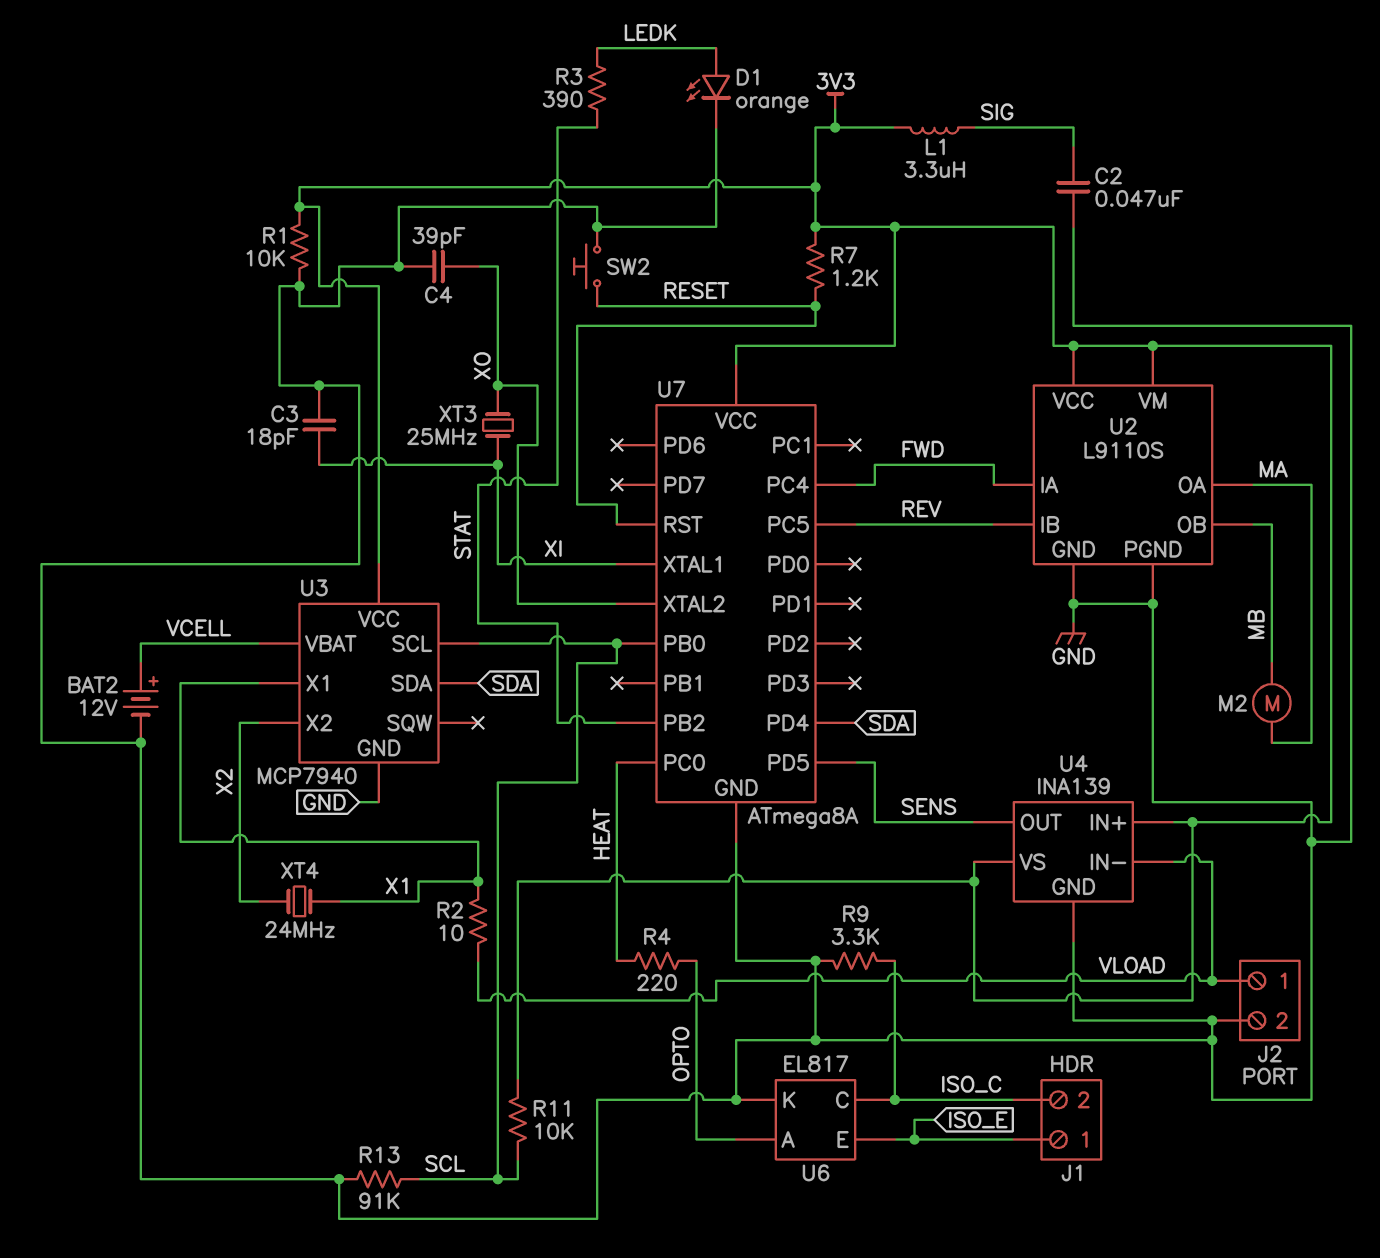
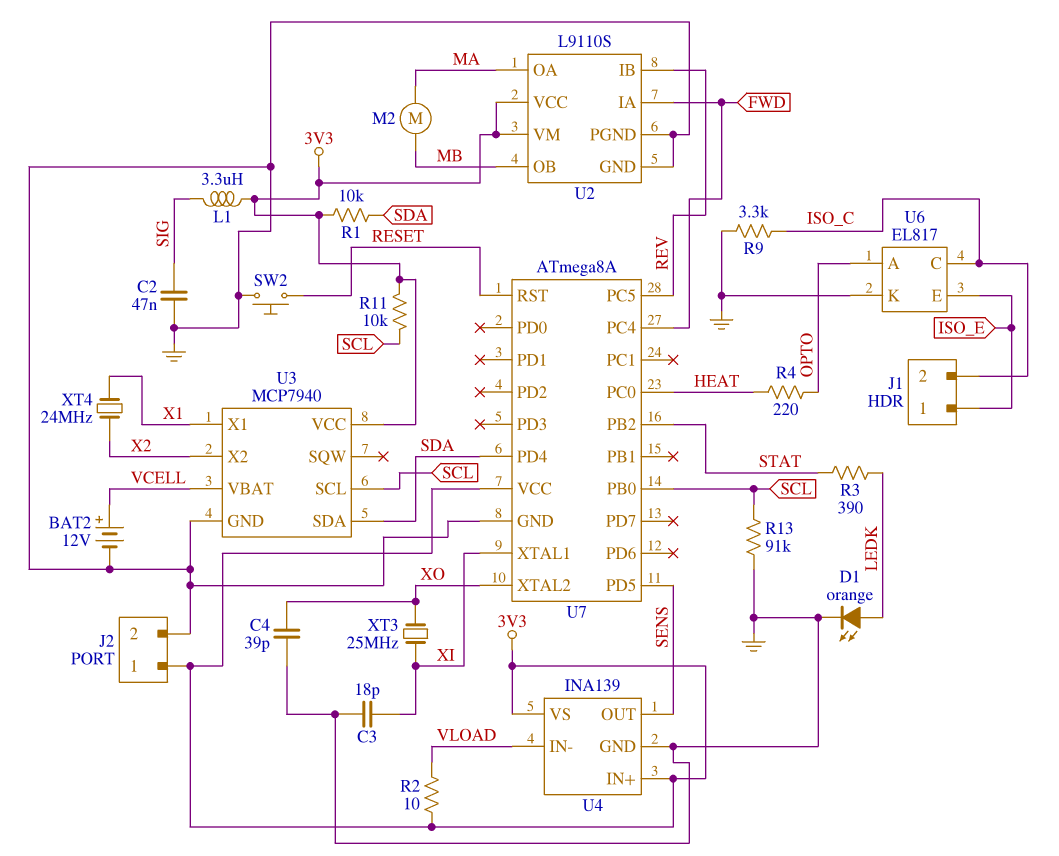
J2 pin 1: VLOAD -> 3V3
R1: 10k (3V3, GND) -> 10k (3V3, SDA)
R2: 10 (VLOAD, X1) -> 10 (3V3, VLOAD)
R7: 1.2k (3V3, RESET) -> none

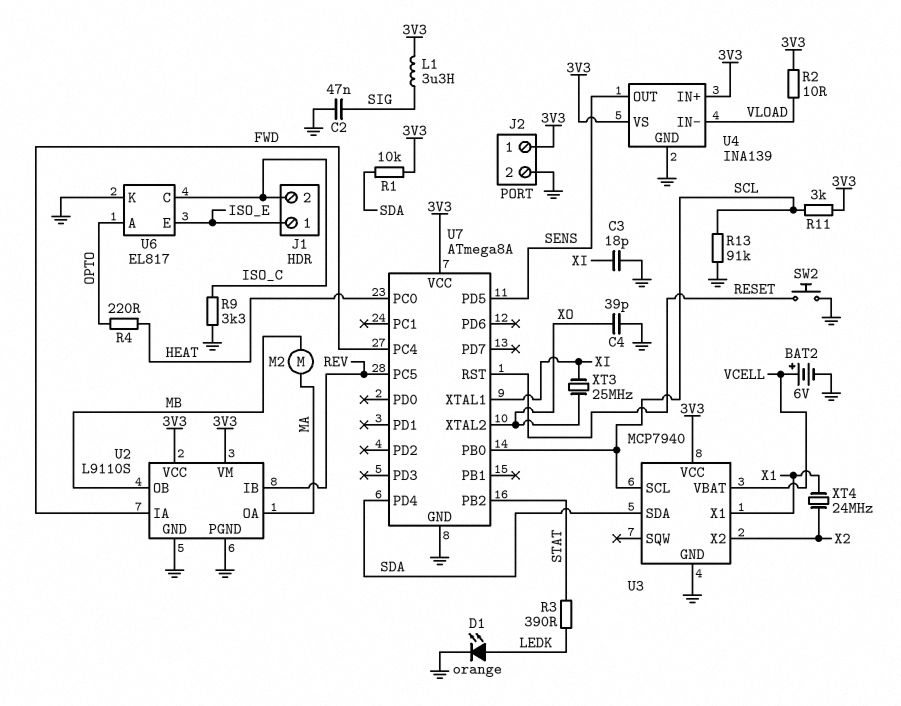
BAT2: 12V (plus VCELL, minus GND) -> 6V (plus VCELL, minus GND)
R11: 10k (3V3, SCL) -> 3k (3V3, SCL)

